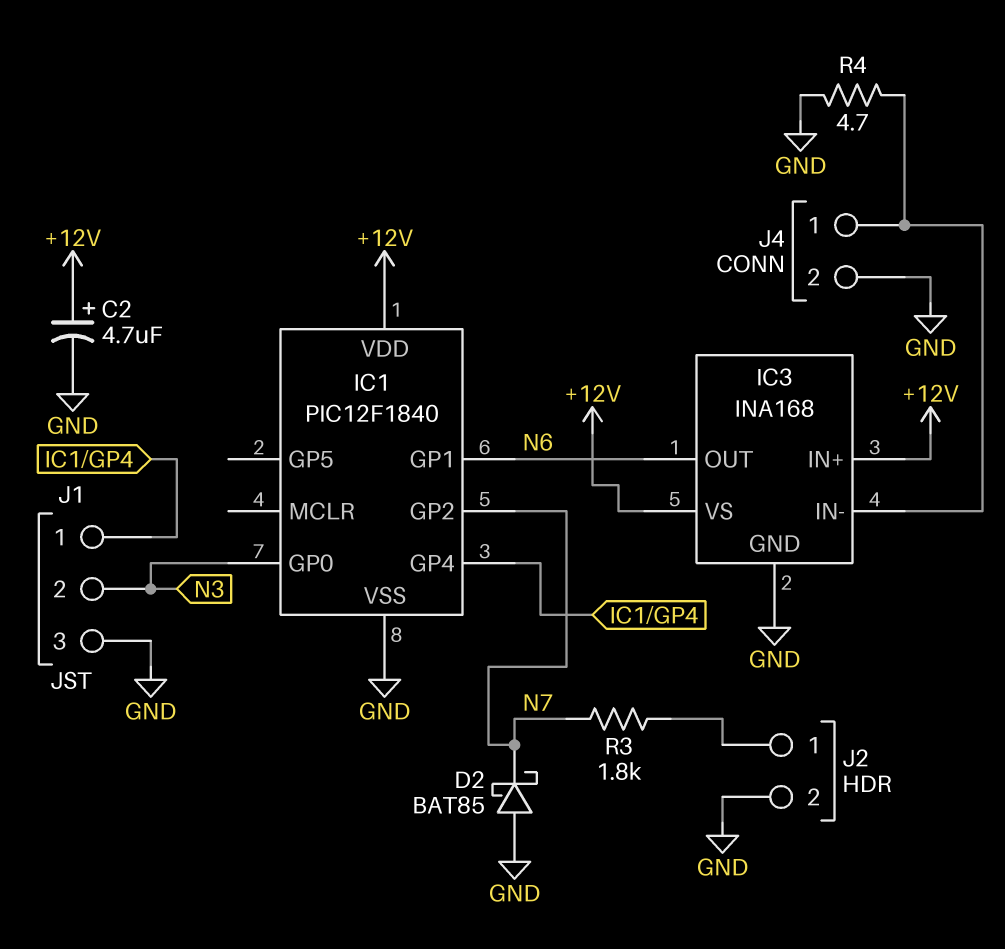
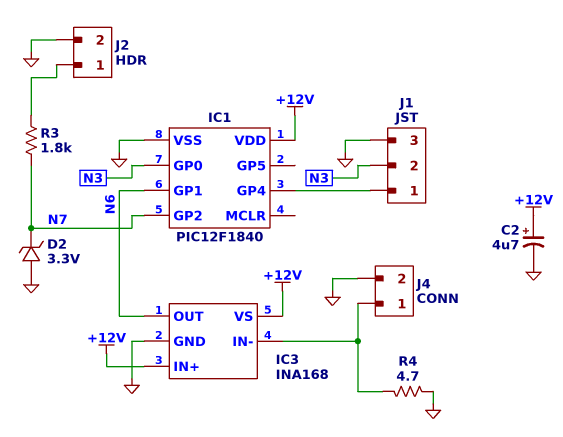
D2: schottky BAT85 (A GND, K N7) -> zener 3.3V (A GND, K N7)

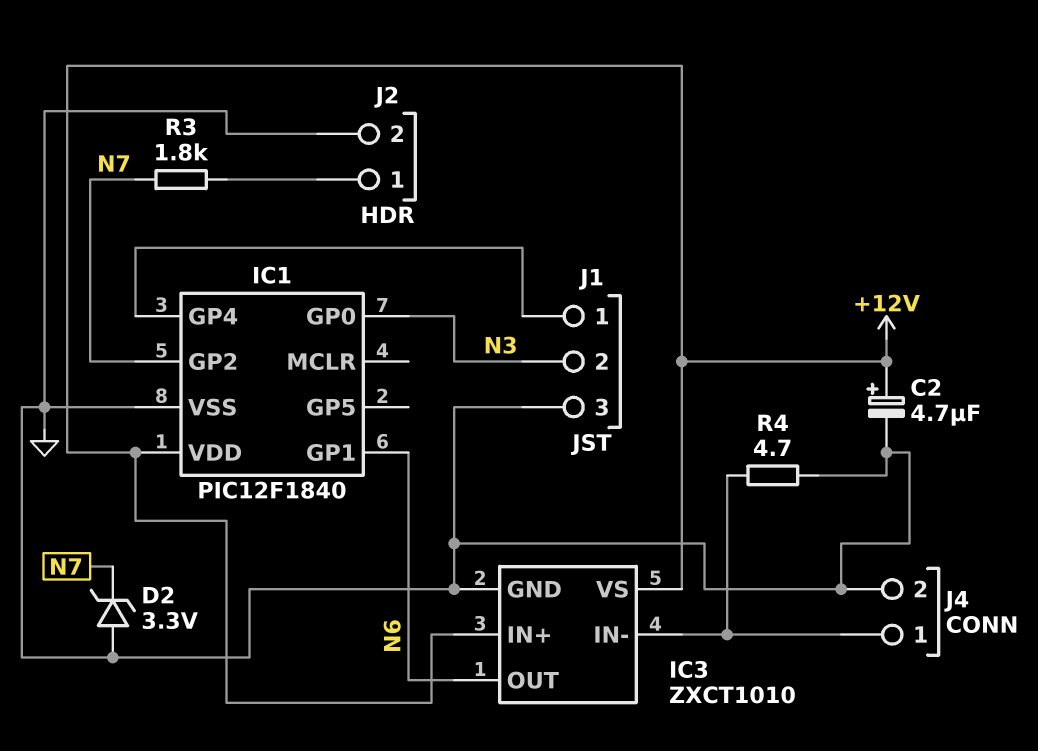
IC3: INA168 -> ZXCT1010

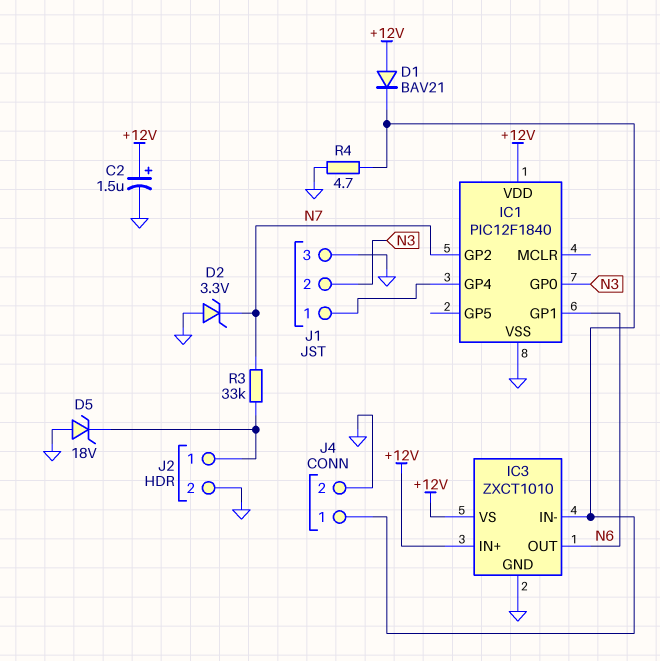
C2: 4.7uF (plus +12V, minus GND) -> 1.5uF (plus +12V, minus GND)
D1: none -> diode BAV21 (A +12V, K IC3/IN-)
D5: none -> zener 18V (A GND, K J2/1)
R3: 1.8k (J2/1, N7) -> 33k (J2/1, N7)

